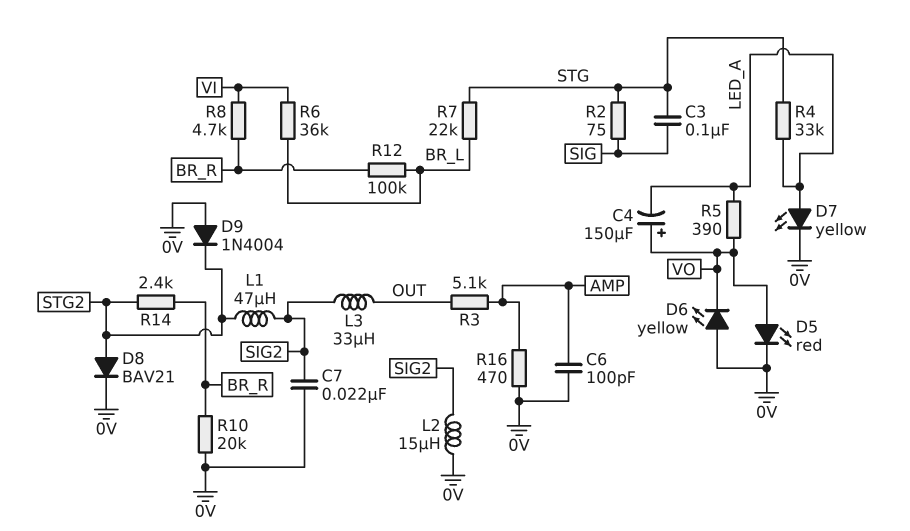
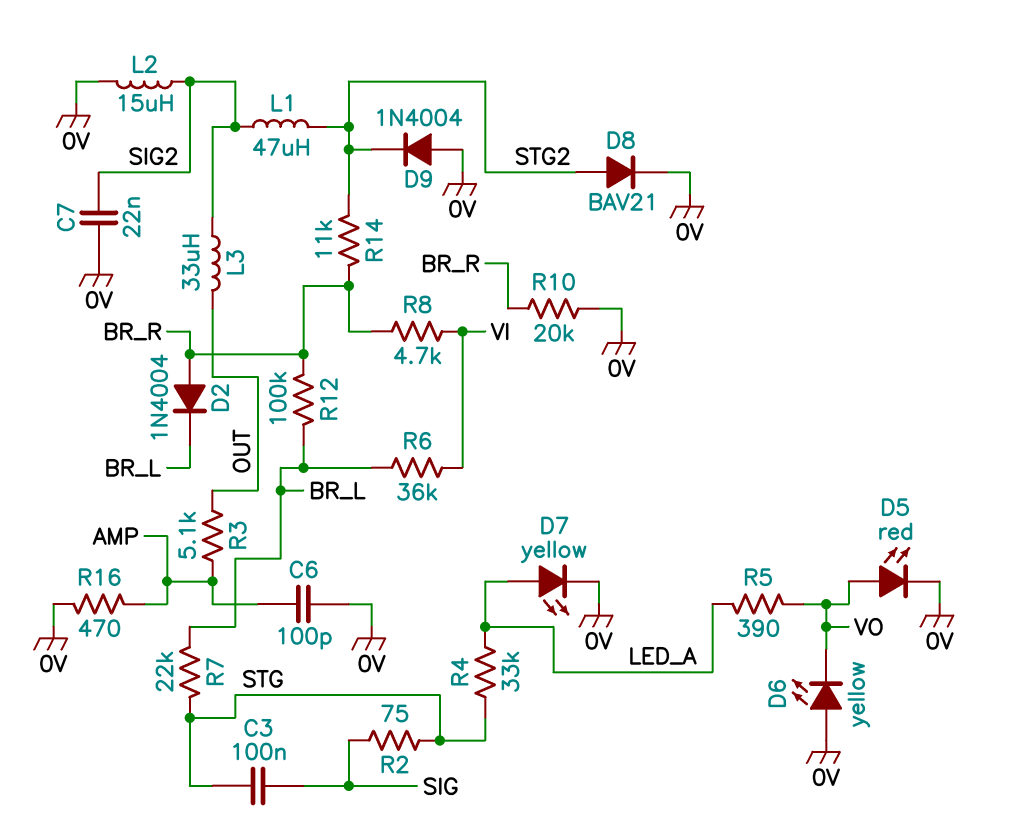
C4: 150uF (plus VO, minus LED_A) -> none
D2: none -> diode 1N4004 (A BR_R, K BR_L)
R14: 2.4k (BR_R, STG2) -> 11k (BR_R, STG2)

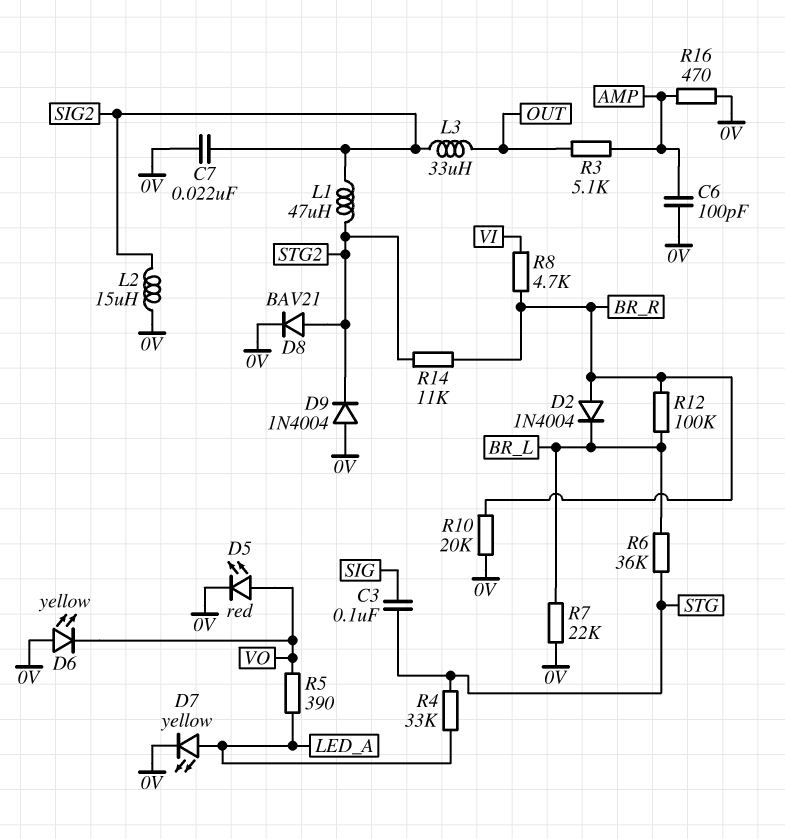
R2: 75 (SIG, STG) -> none
R6: 36k (BR_L, VI) -> 36k (BR_L, STG)
R7: 22k (BR_L, STG) -> 22k (0V, BR_L)

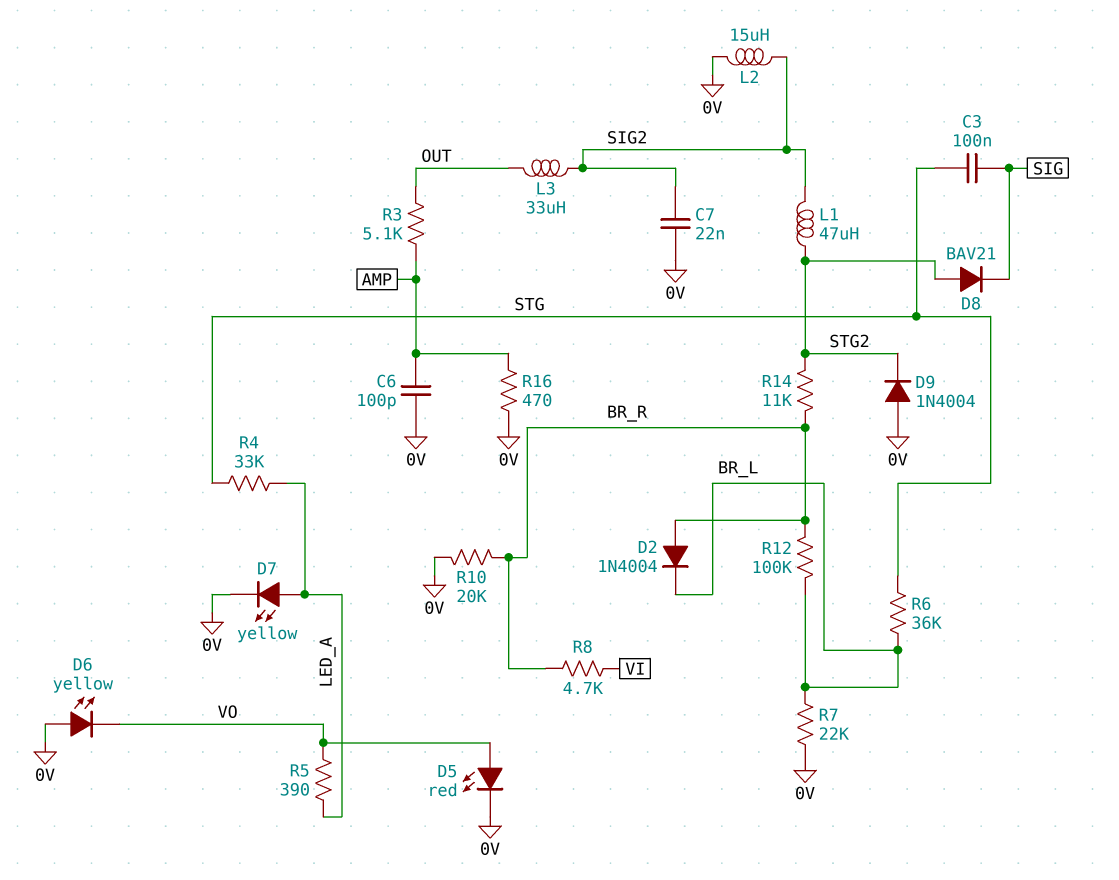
D8: diode BAV21 (A STG2, K 0V) -> diode BAV21 (A STG2, K SIG)

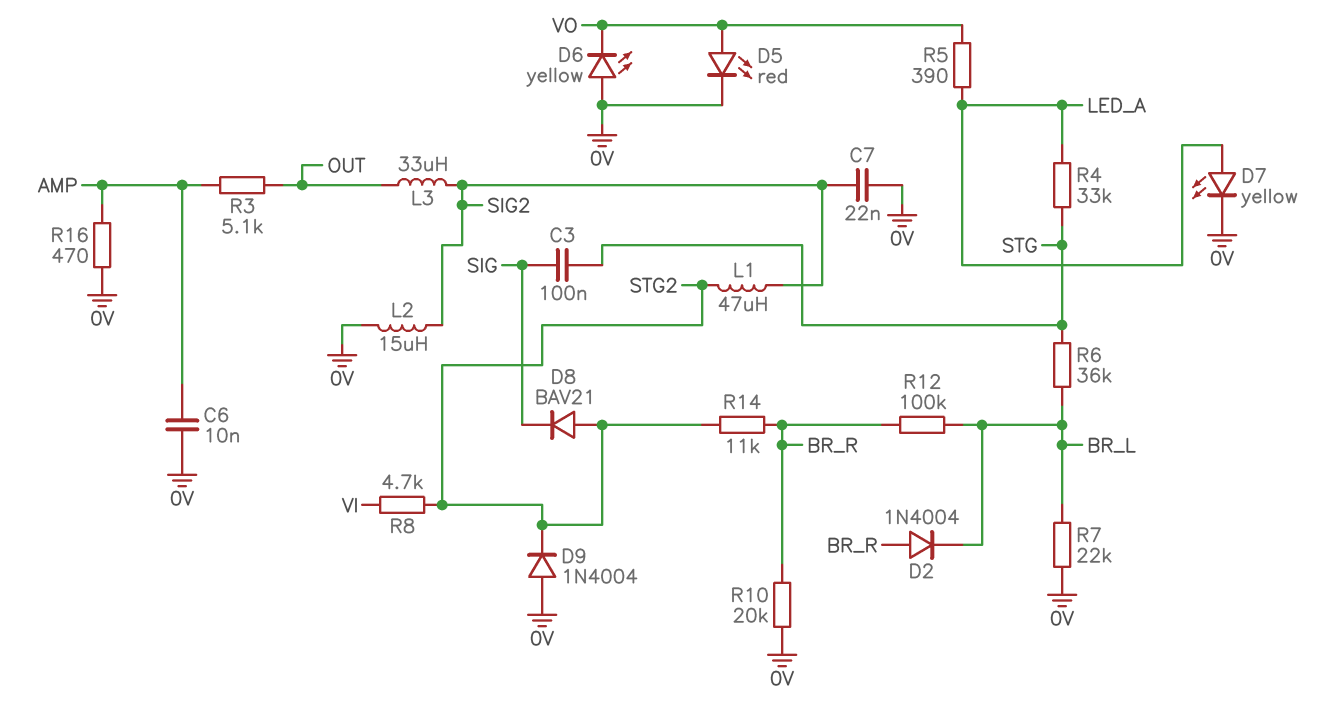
C6: 100pF (0V, AMP) -> 10nF (0V, AMP)
R8: 4.7k (BR_R, VI) -> 4.7k (STG2, VI)

